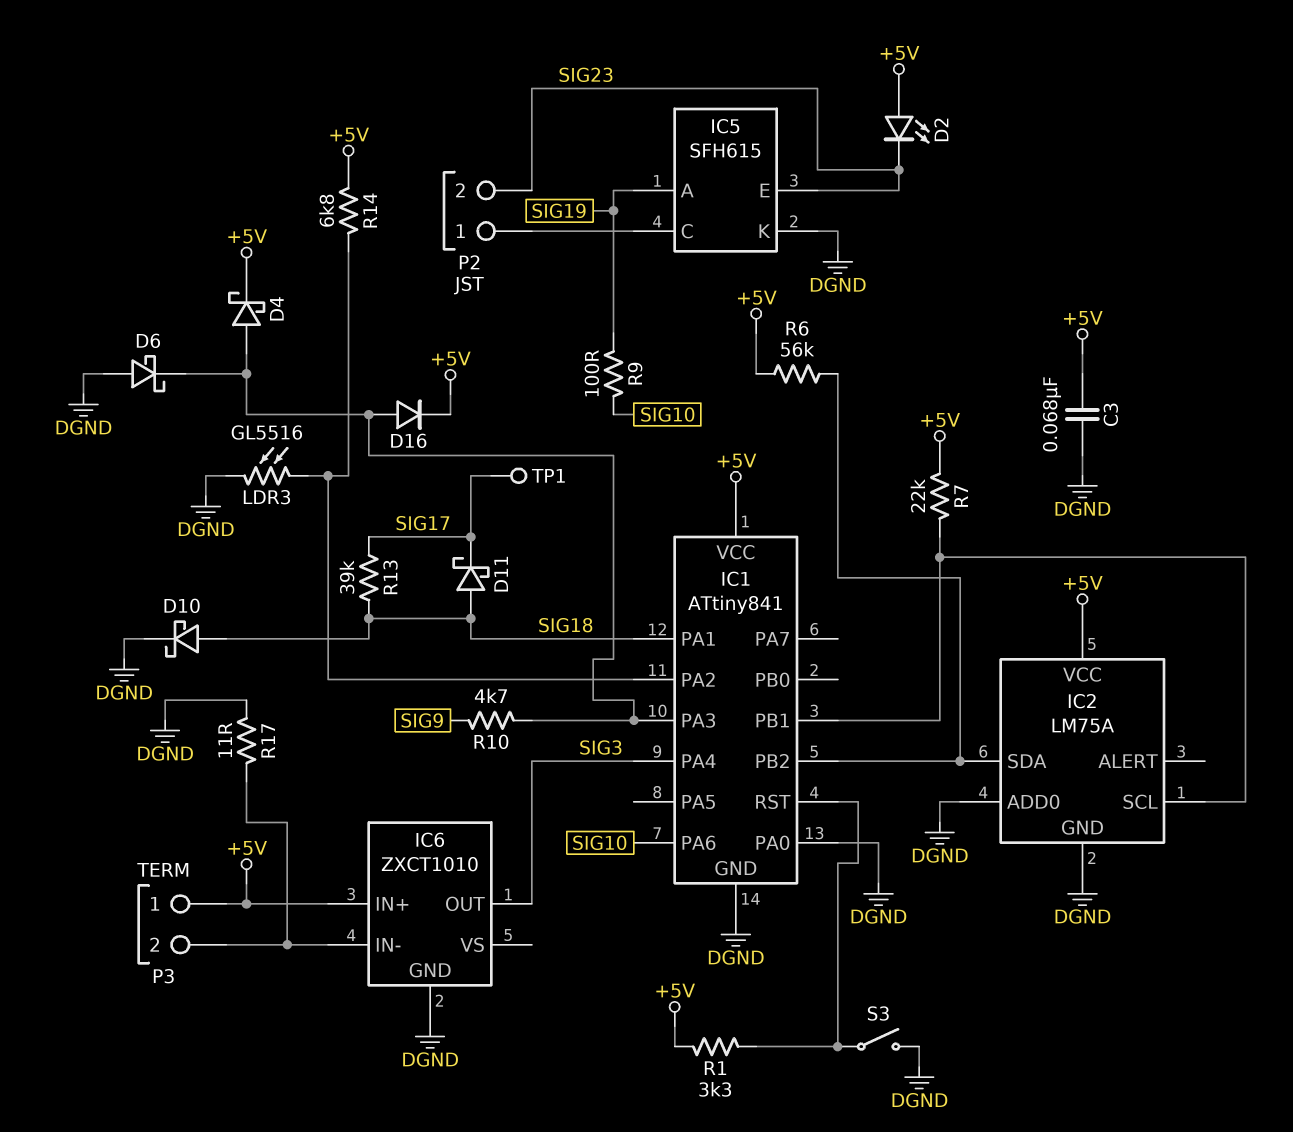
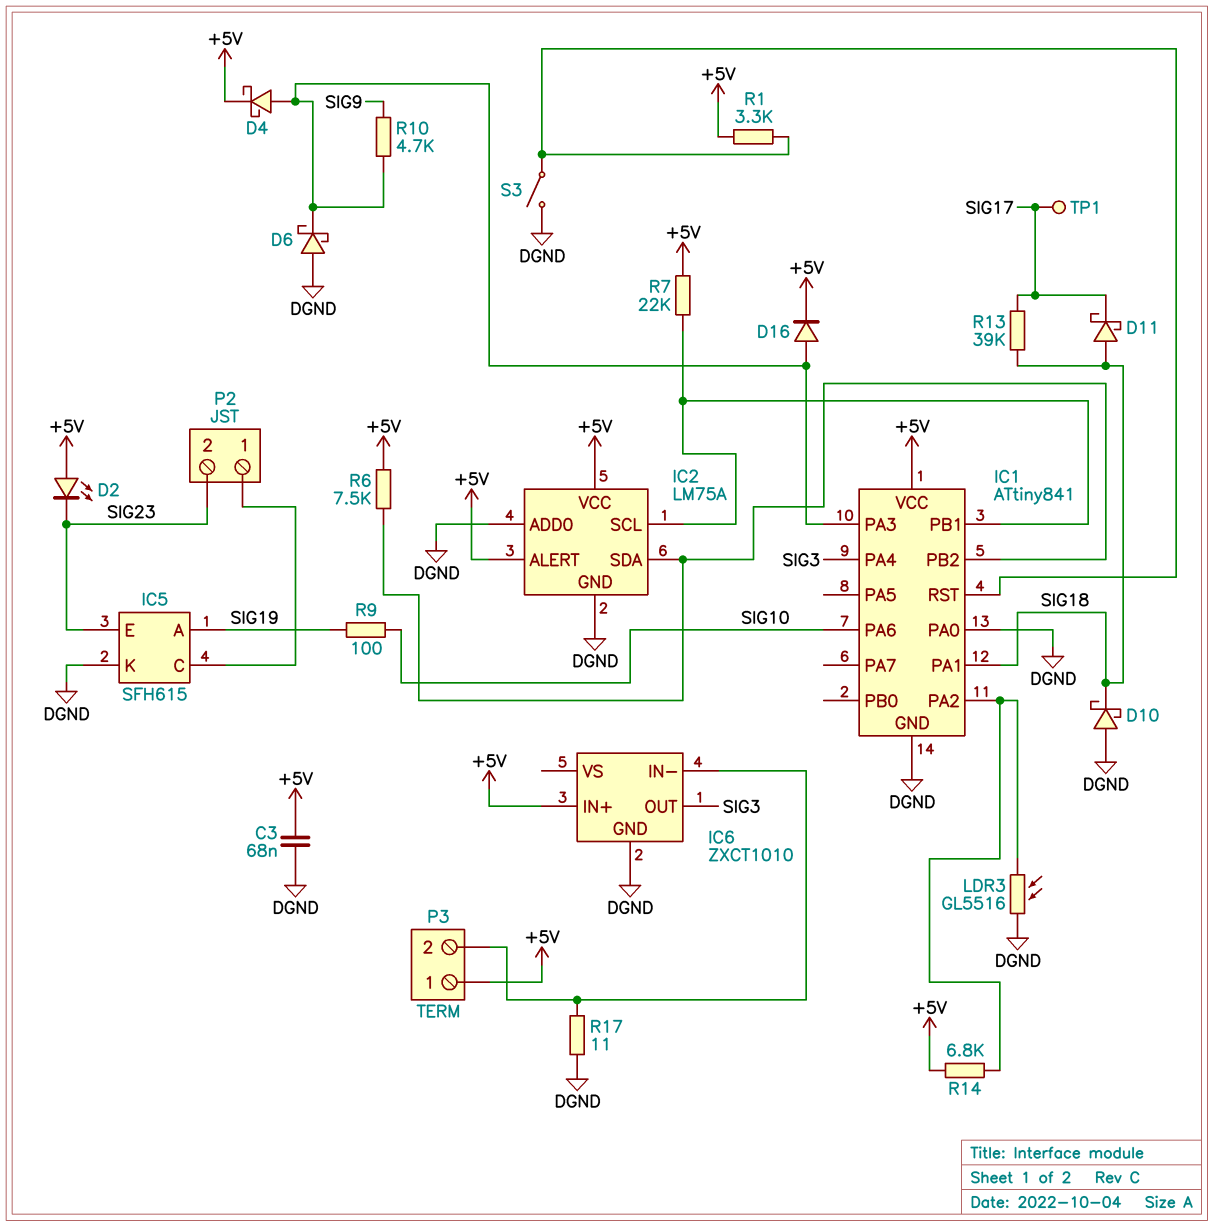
D10: schottky (A SIG18, K DGND) -> schottky (A DGND, K SIG18)
IC2 pin ALERT: none -> +5V
R6: 56k (+5V, IC1/PB2) -> 7.5k (+5V, IC1/PB2)

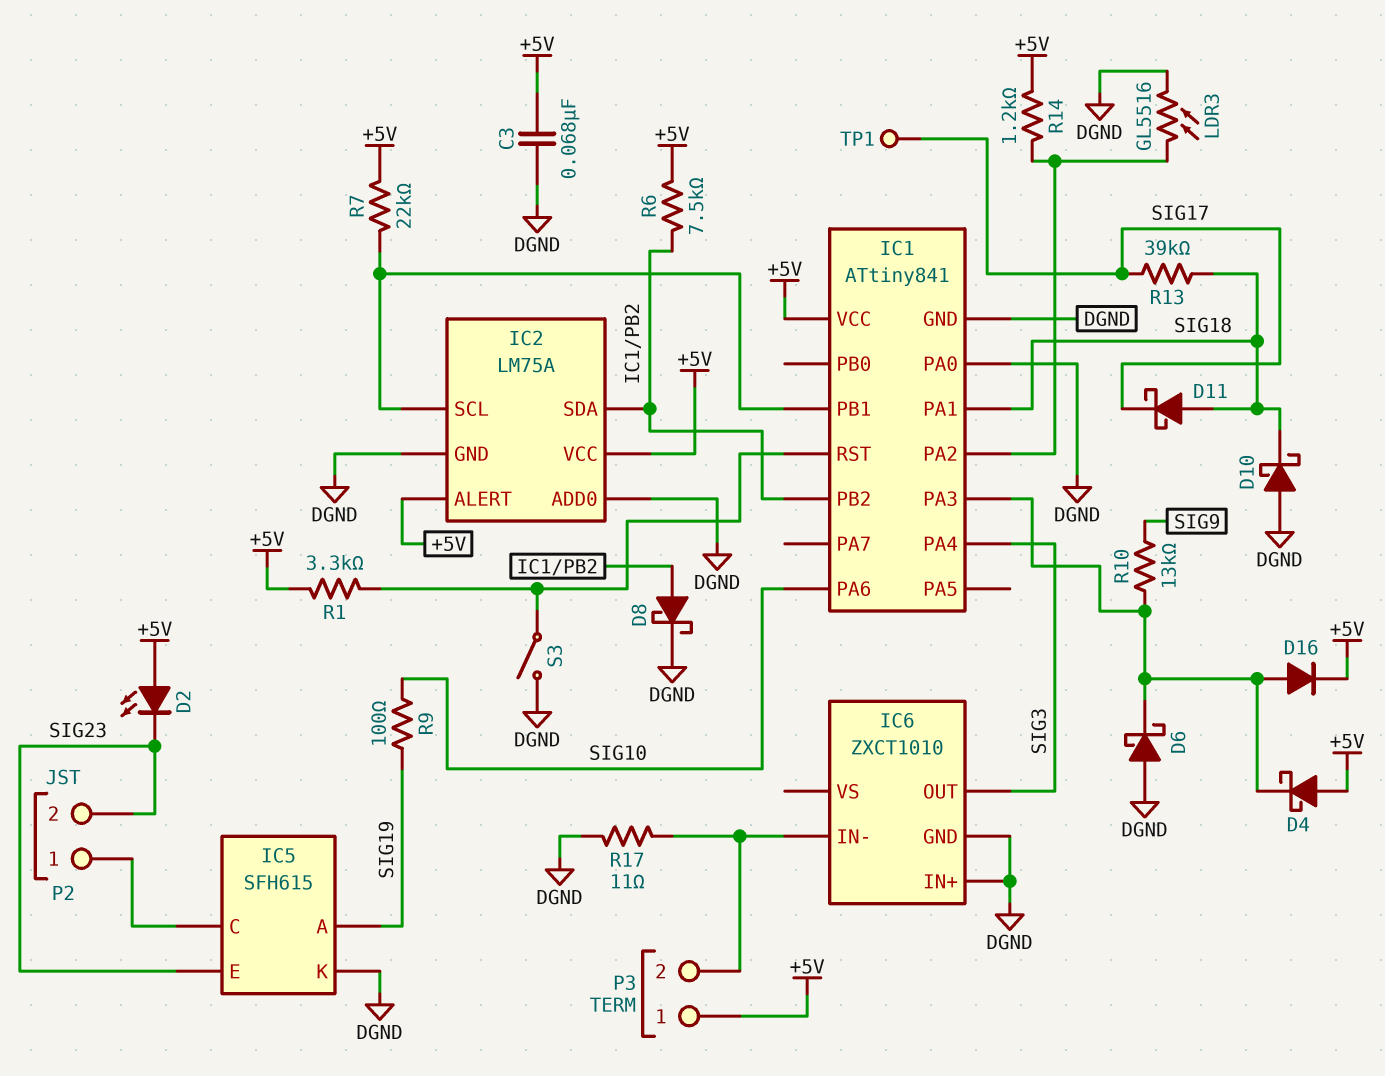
D4: schottky (A IC1/PA3, K +5V) -> schottky (A +5V, K IC1/PA3)
D8: none -> schottky (A IC1/PB2, K DGND)
IC6 pin IN+: +5V -> DGND
R10: 4.7k (IC1/PA3, SIG9) -> 13k (IC1/PA3, SIG9)
R14: 6.8k (+5V, IC1/PA2) -> 1.2k (+5V, IC1/PA2)

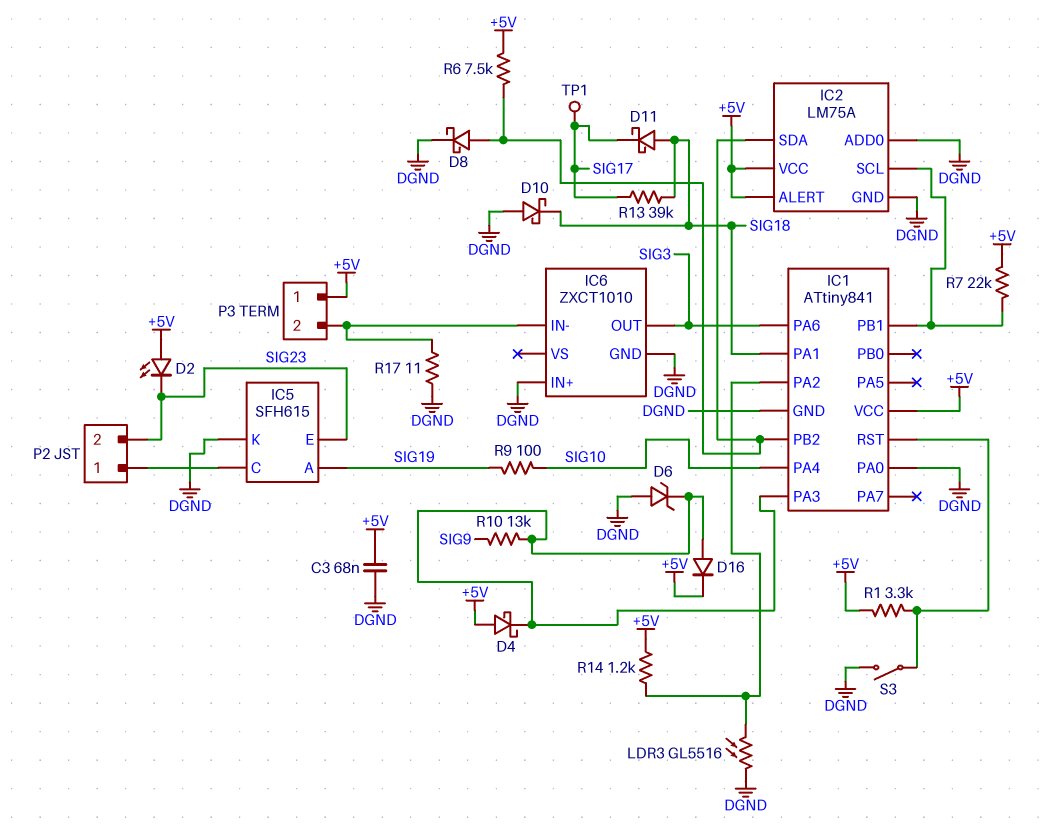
D6: schottky (A DGND, K IC1/PA3) -> zener (A DGND, K IC1/PA3)
IC1 pin PA4: SIG3 -> SIG10
IC1 pin PA6: SIG10 -> SIG3

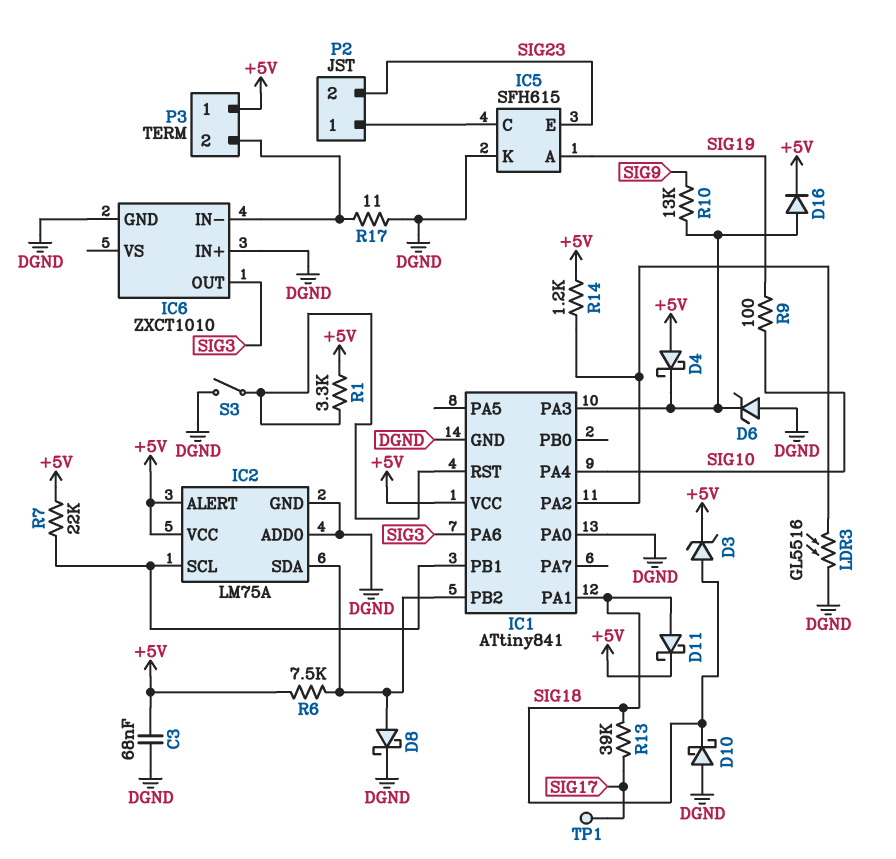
D2: LED (A +5V, K SIG23) -> none
D3: none -> zener (A SIG18, K +5V)
D11: schottky (A SIG18, K SIG17) -> schottky (A SIG18, K +5V)

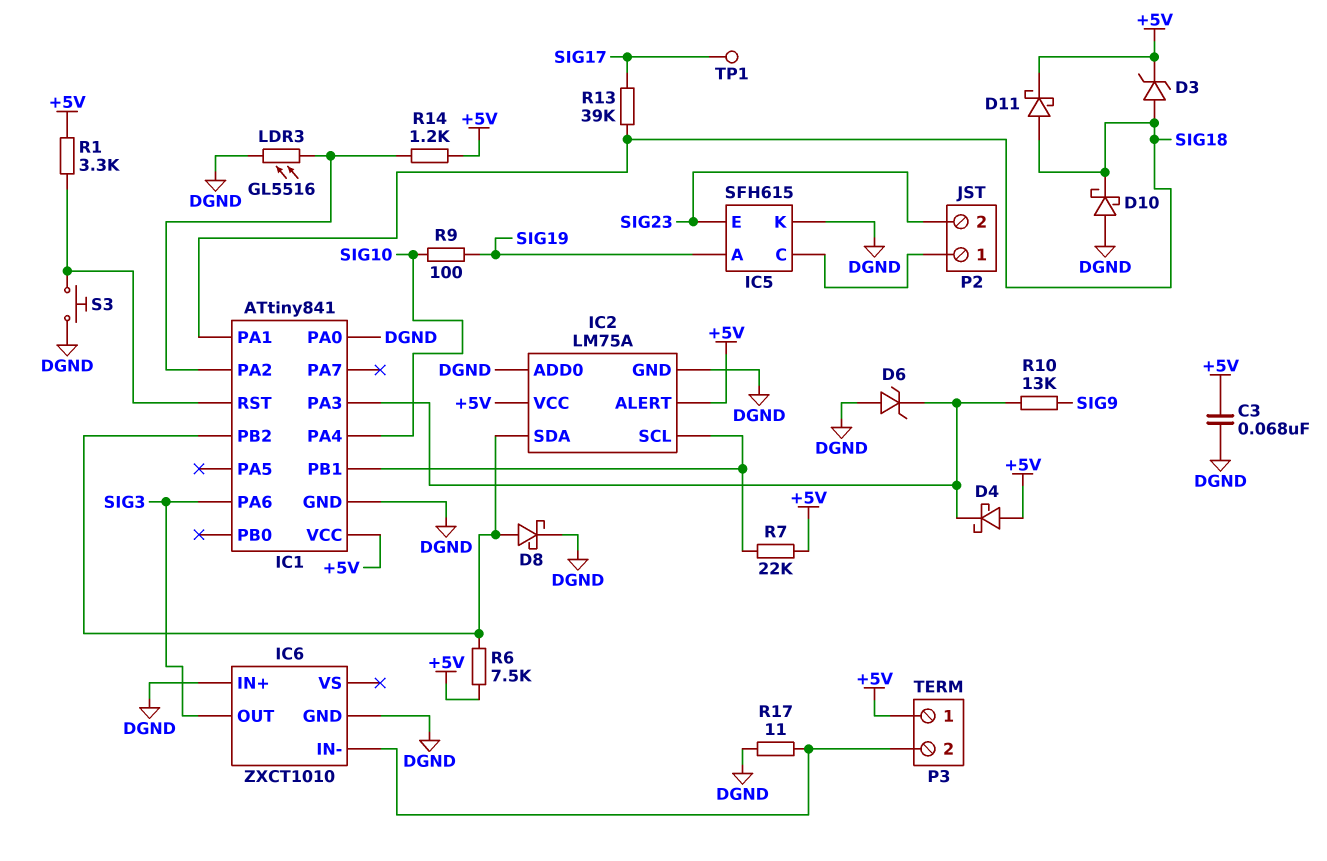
D16: diode (A IC1/PA3, K +5V) -> none
S3: switch (DGND, IC1/RST) -> button (DGND, IC1/RST)

